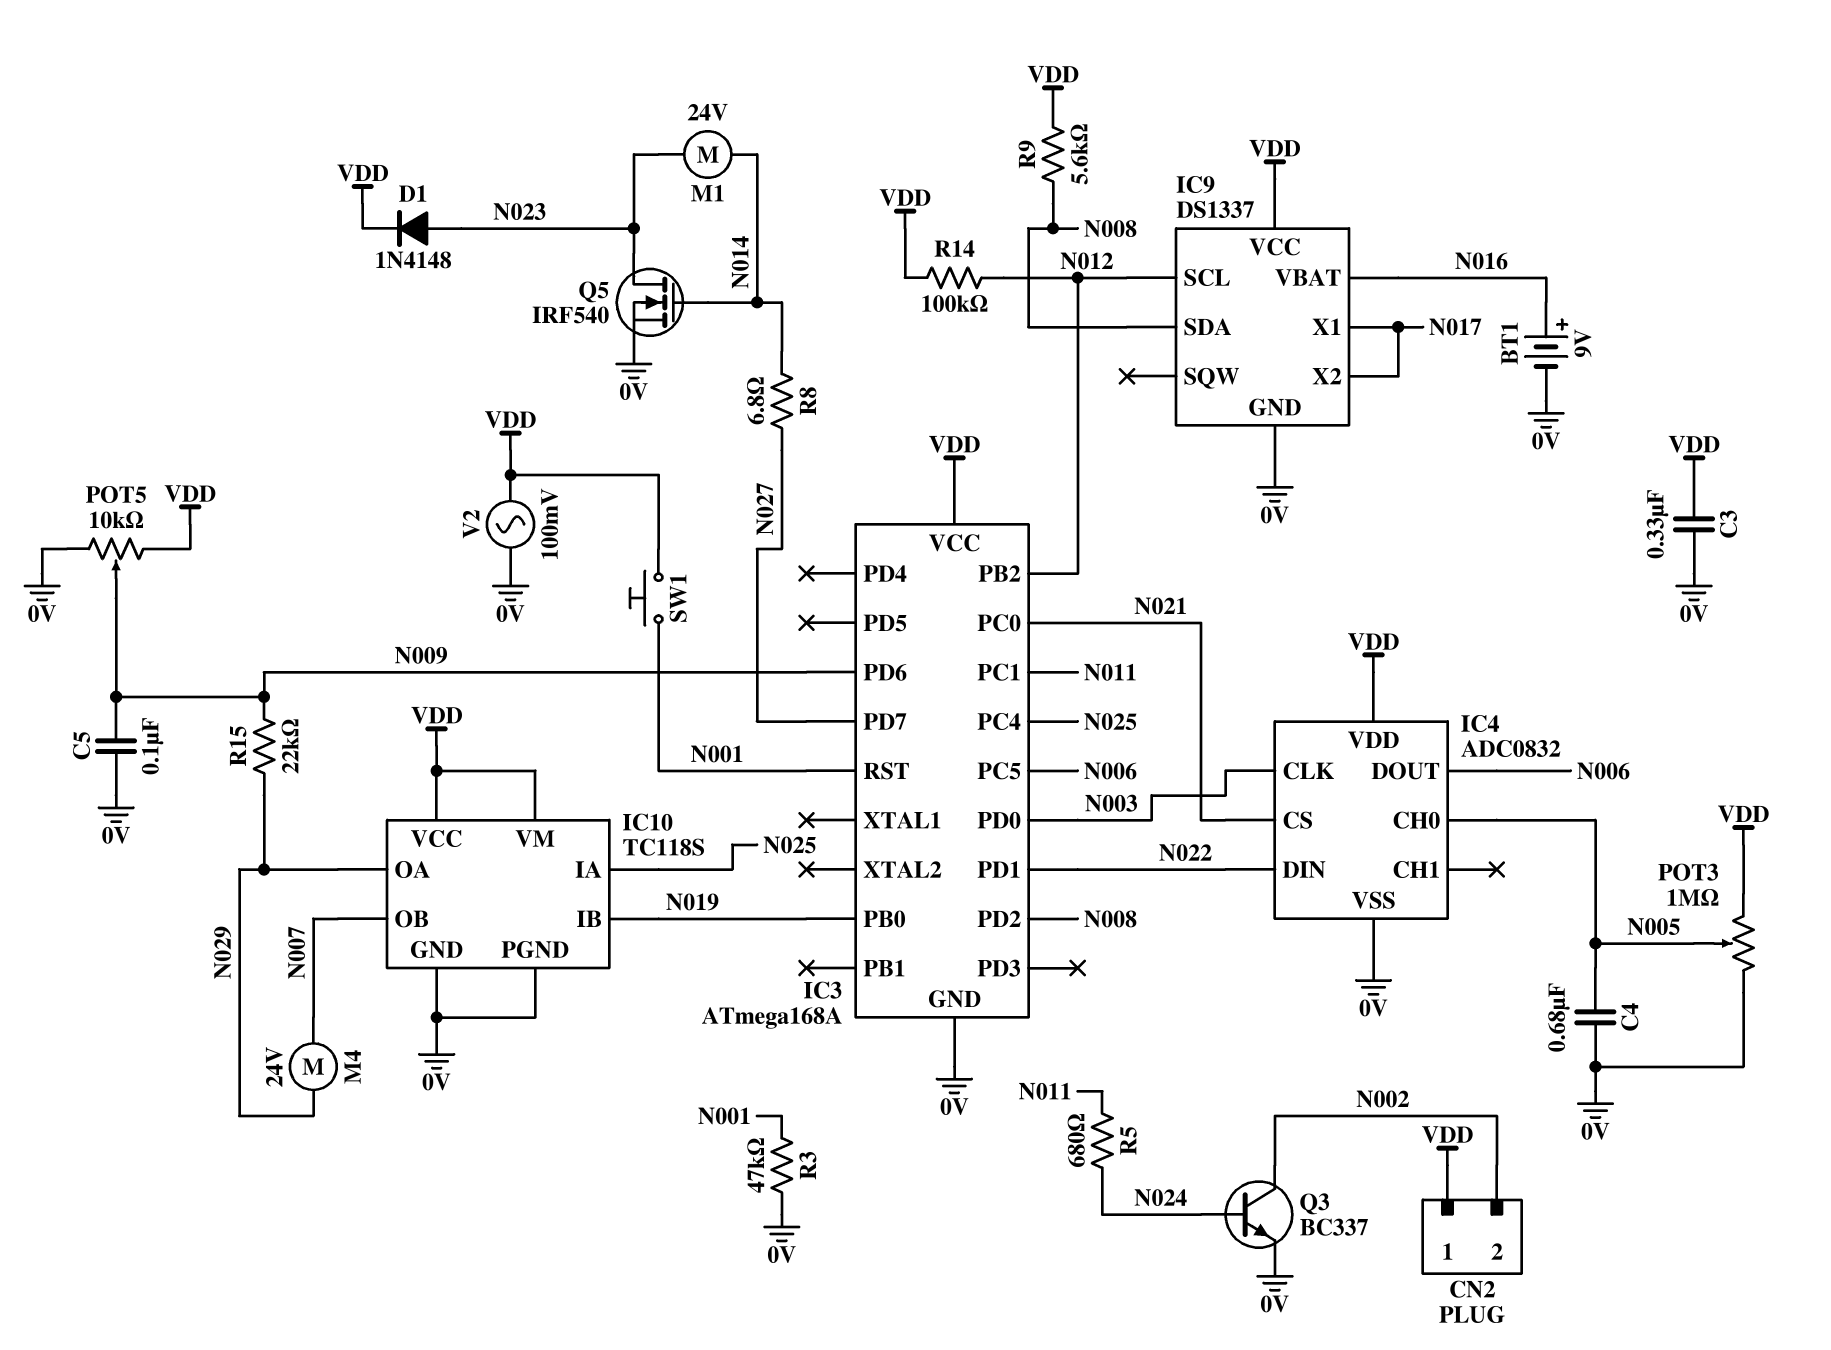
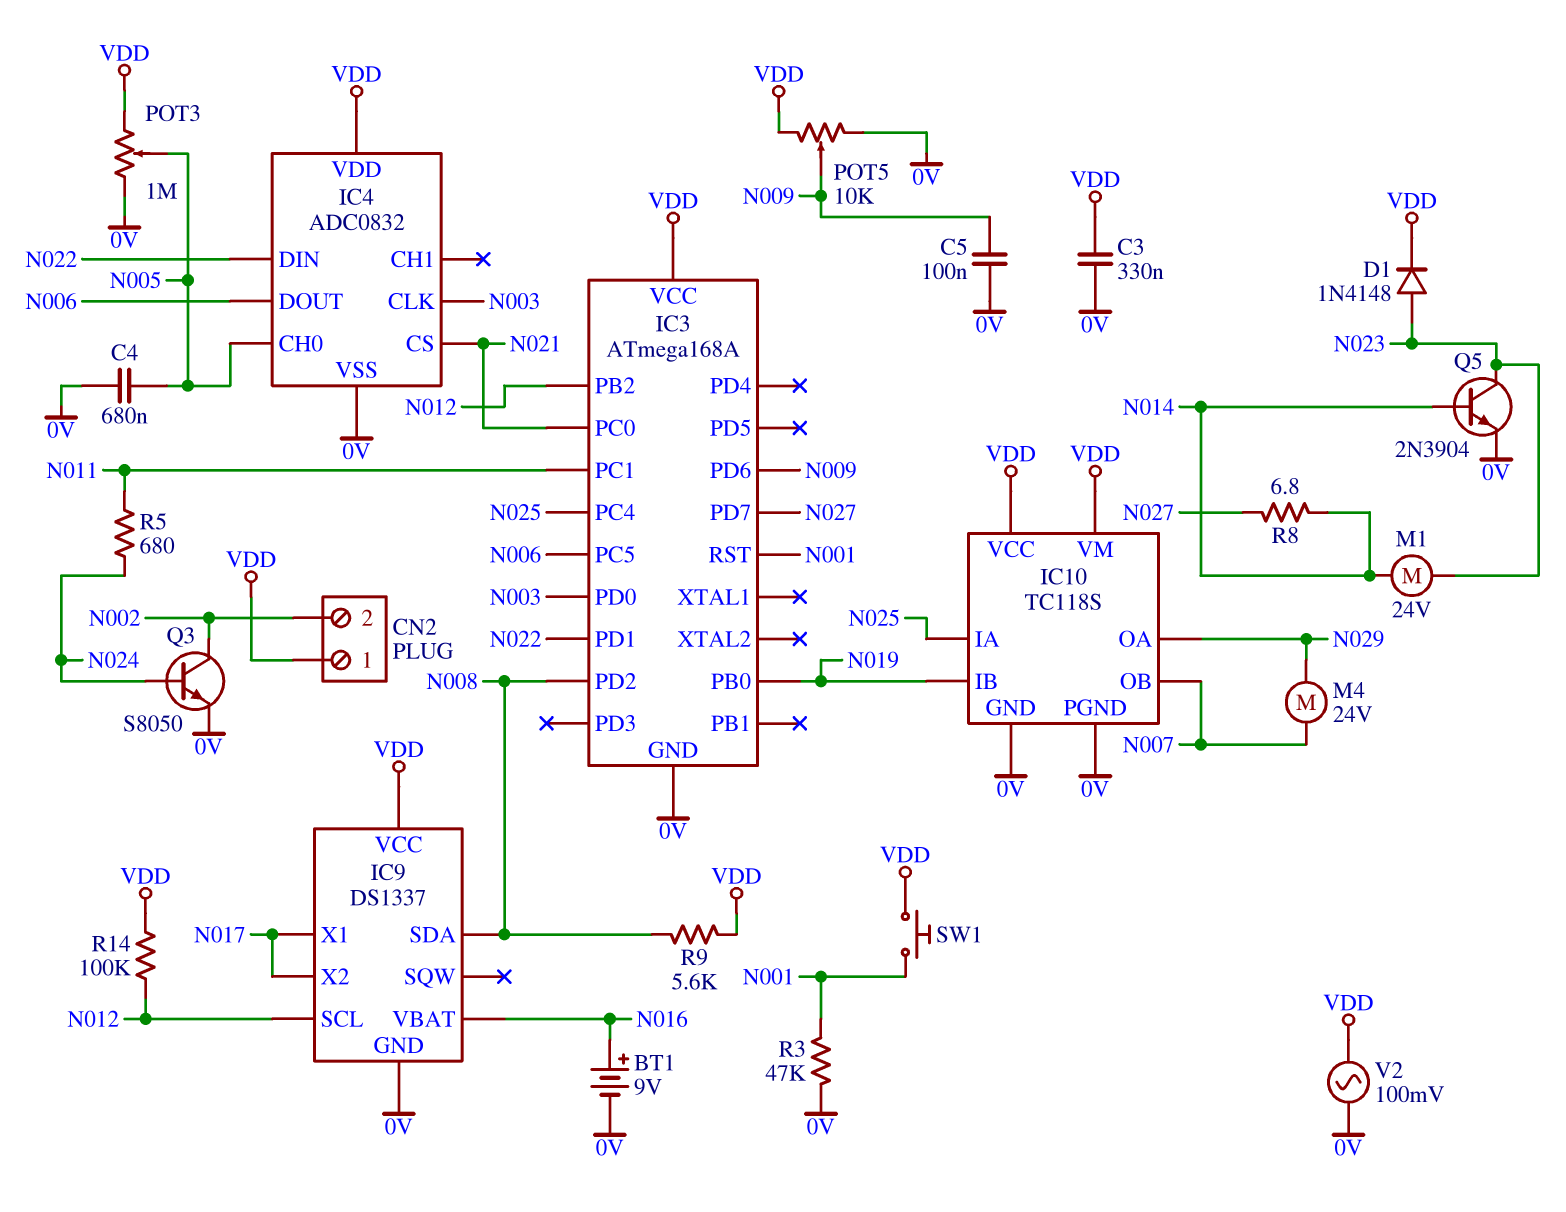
Q3: NPN BC337 (B N024, C N002, E 0V) -> NPN S8050 (B N024, C N002, E 0V)
Q5: NMOS IRF540 (G N014, D N023, S 0V) -> NPN 2N3904 (B N014, C N023, E 0V)
R15: 22k (N009, N029) -> none

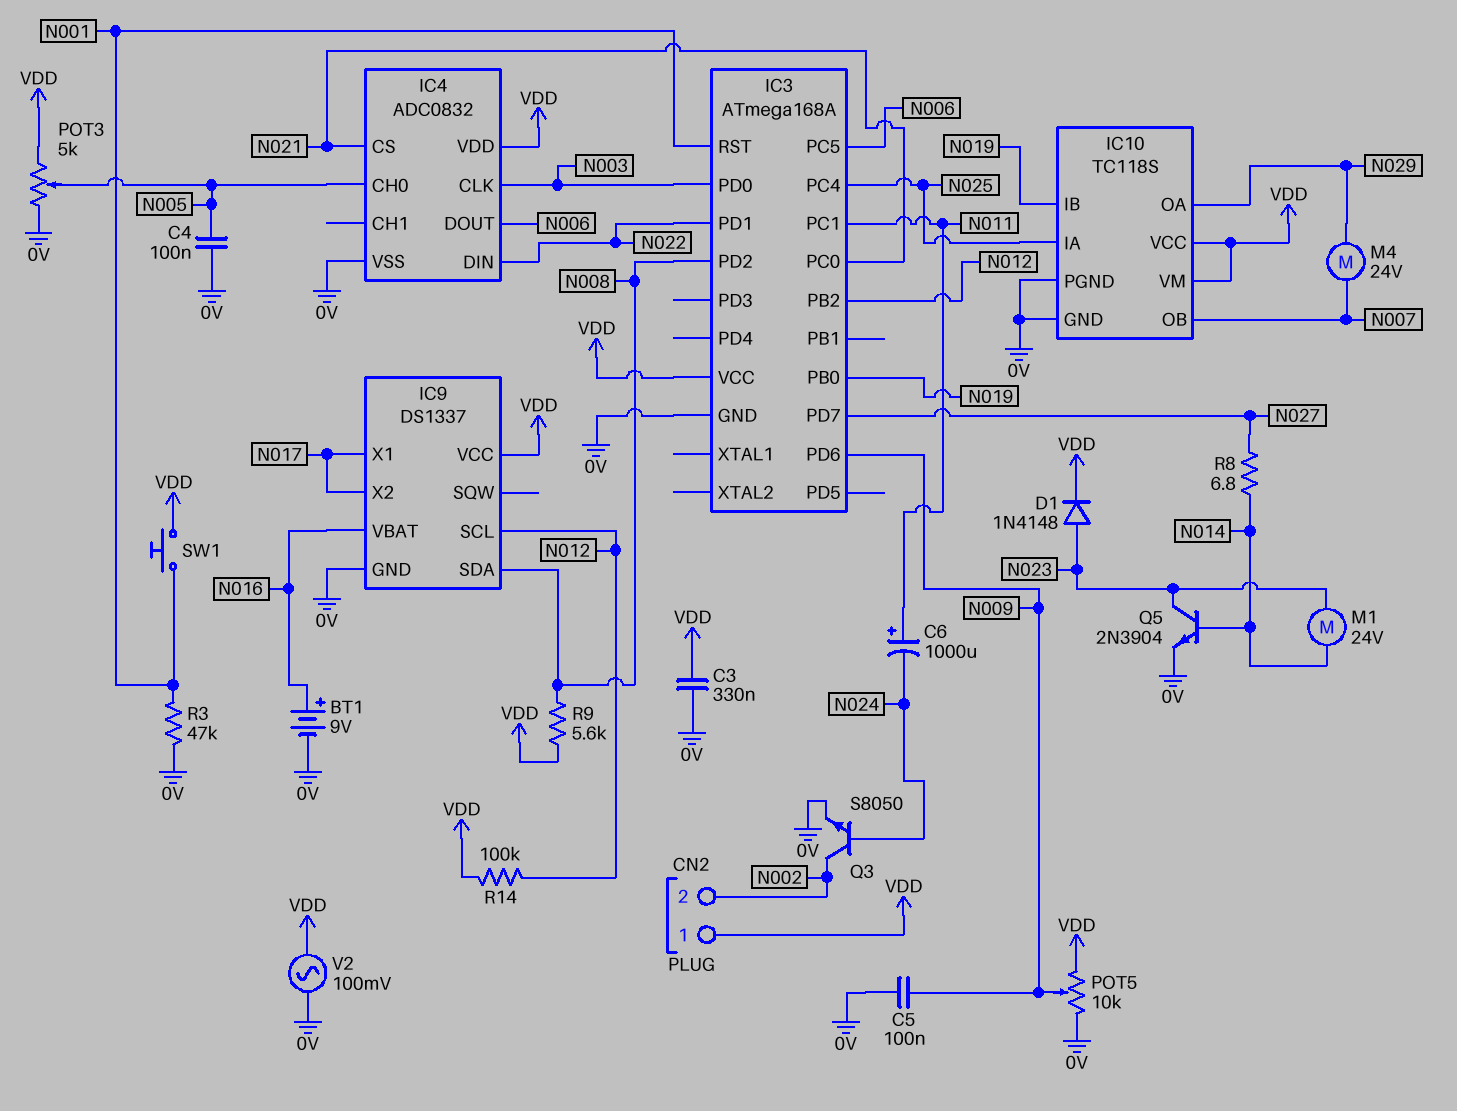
C4: 680nF (0V, N005) -> 100nF (0V, N005)
C6: none -> 1000uF (plus N011, minus N024)
POT3: 1M (0V, VDD, wiper N005) -> 5k (0V, VDD, wiper N005)
R5: 680 (N011, N024) -> none

